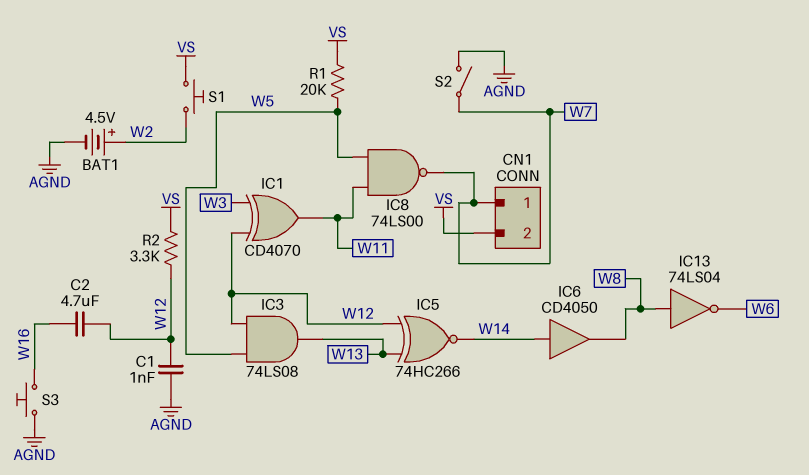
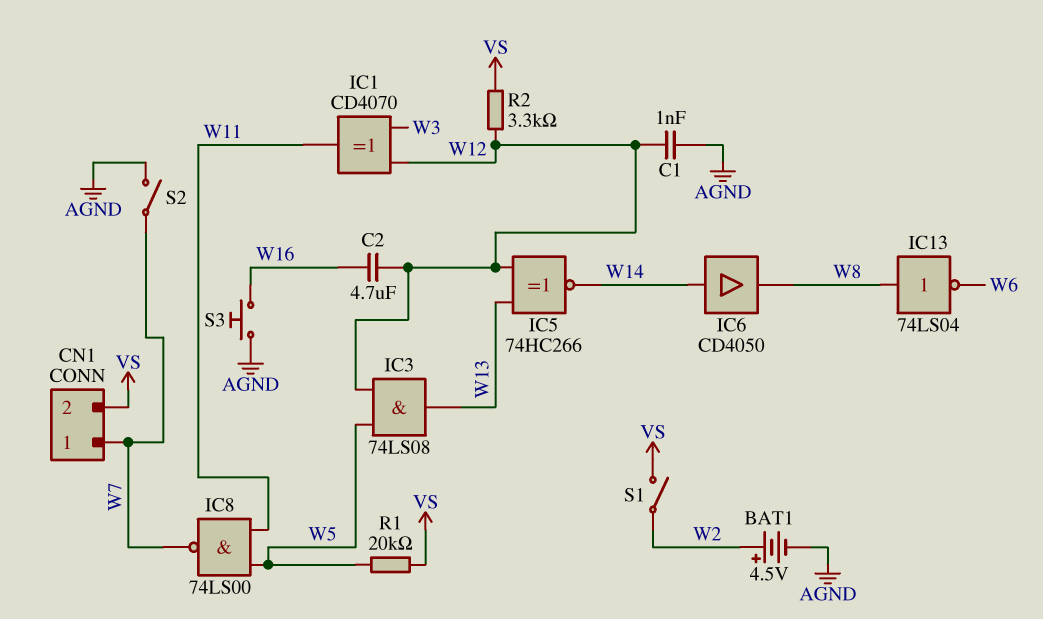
S1: button (VS, W2) -> switch (VS, W2)

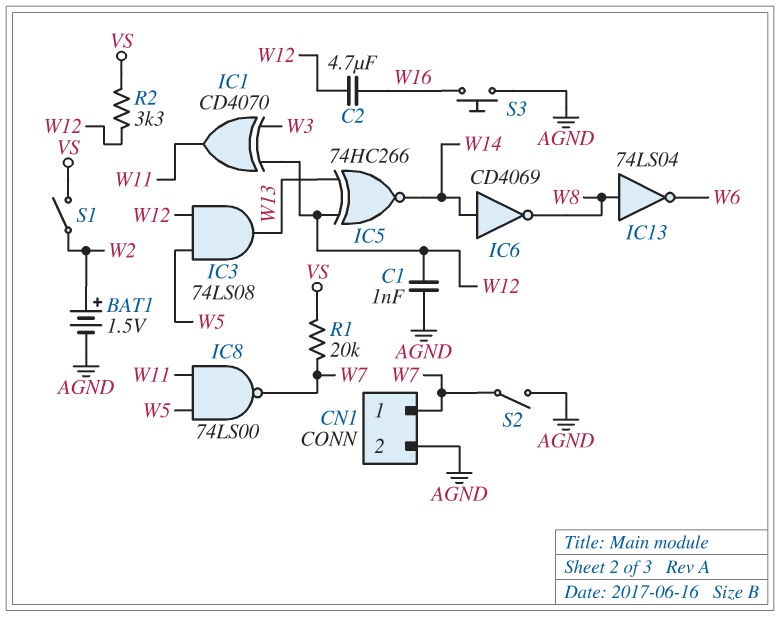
BAT1: 4.5V (plus W2, minus AGND) -> 1.5V (plus W2, minus AGND)
CN1 pin 2: VS -> AGND
IC6: buffer CD4050 (in W14, out W8) -> NOT CD4069 (in W14, out W8)
R1: 20k (VS, W5) -> 20k (VS, W7)

